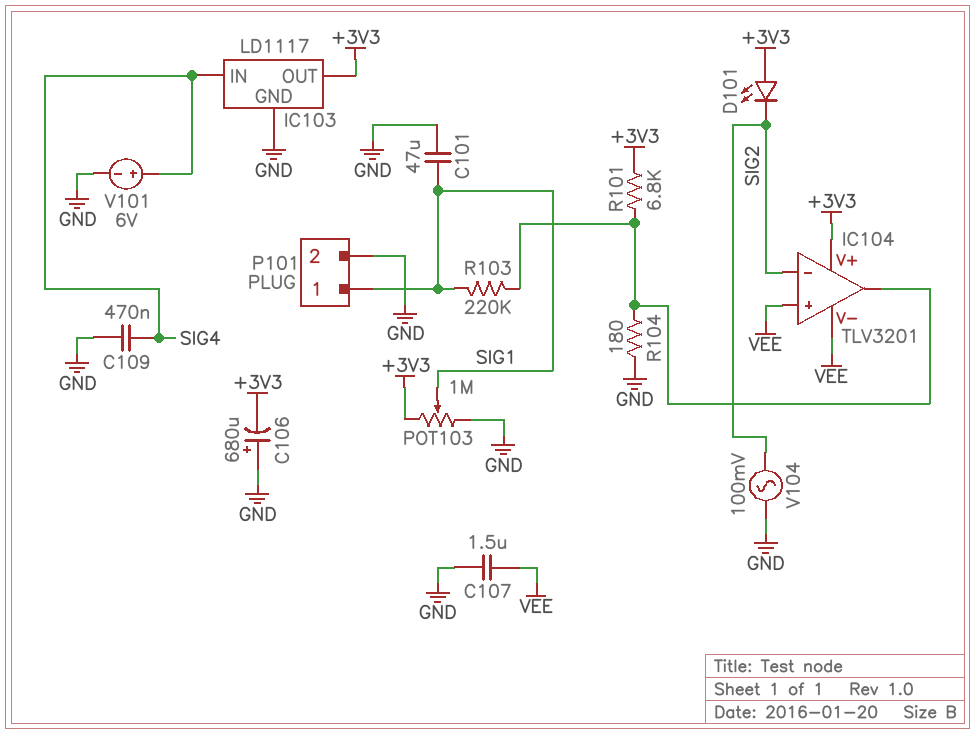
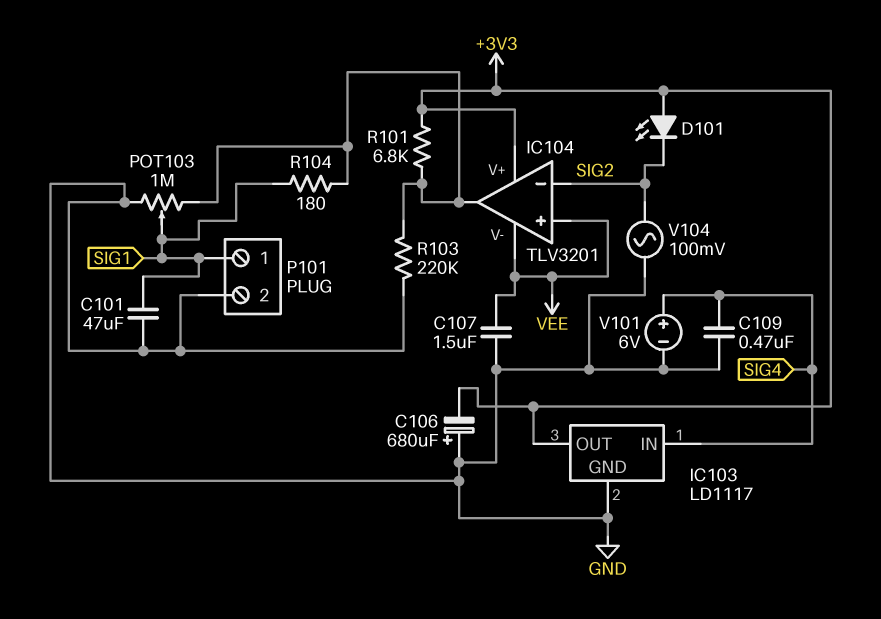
POT103: 1M (+3V3, GND, wiper SIG1) -> 1M (GND, IC104/out, wiper SIG1)
R103: 220k (IC104/out, SIG1) -> 220k (GND, IC104/out)
R104: 180 (GND, IC104/out) -> 180 (IC104/out, SIG1)

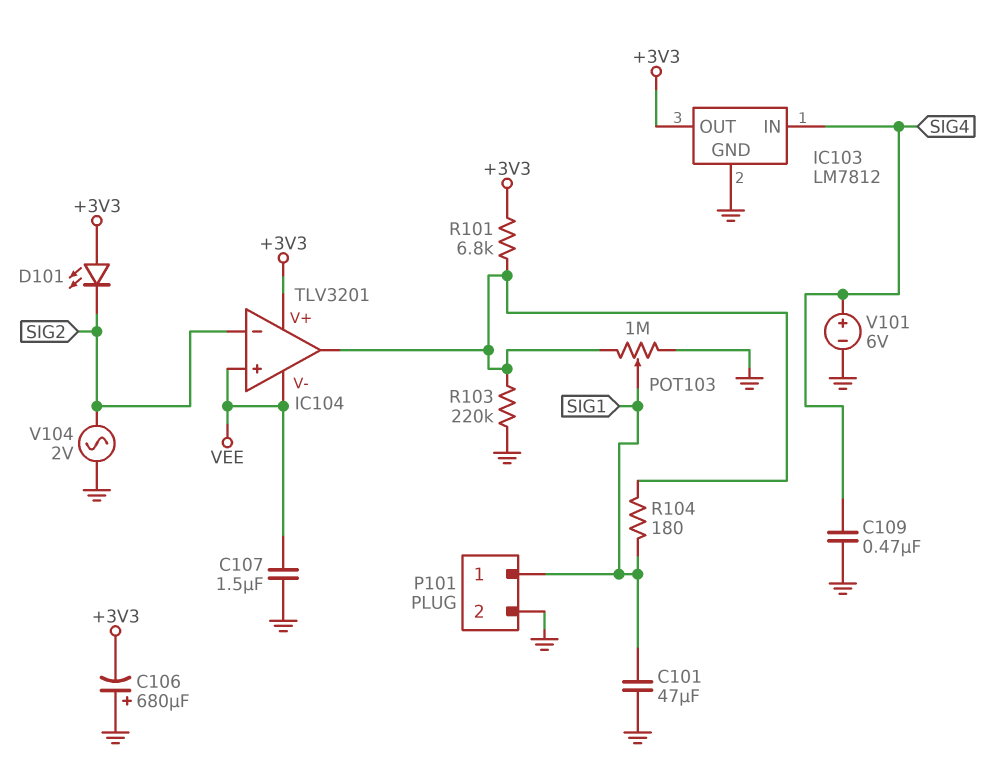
IC103: LD1117 -> LM7812
V104: AC 100mV (GND, SIG2) -> AC 2V (GND, SIG2)

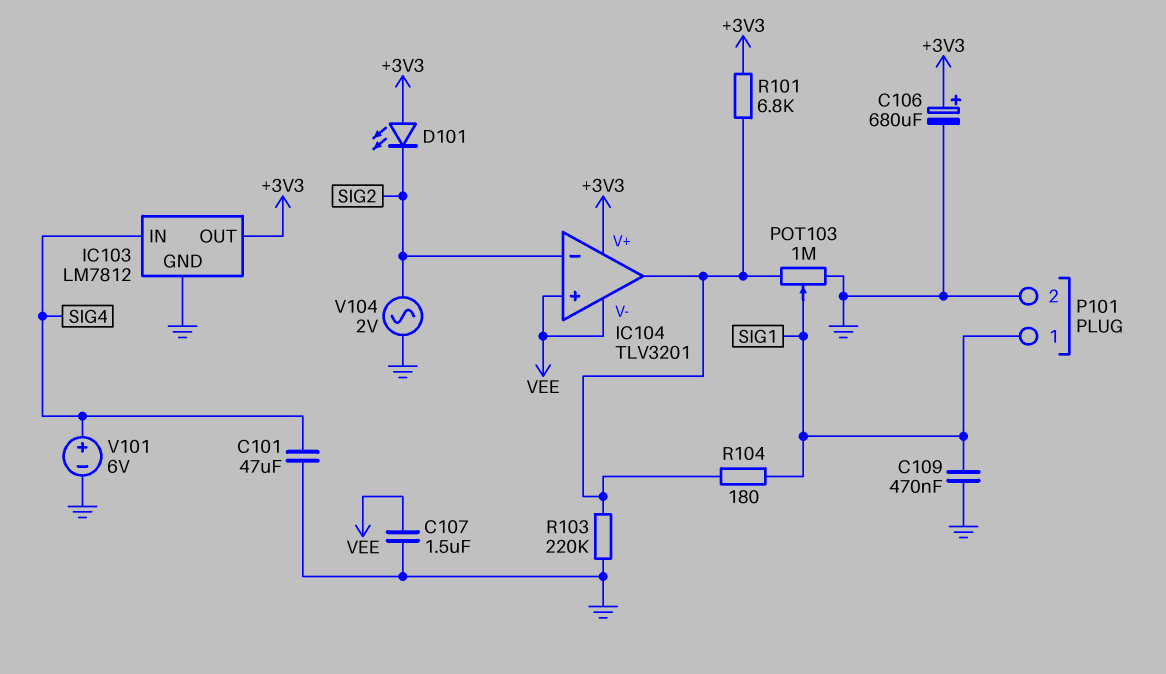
C101: 47uF (GND, SIG1) -> 47uF (GND, SIG4)
C106: 680uF (plus GND, minus +3V3) -> 680uF (plus +3V3, minus GND)
C109: 470nF (GND, SIG4) -> 470nF (GND, SIG1)

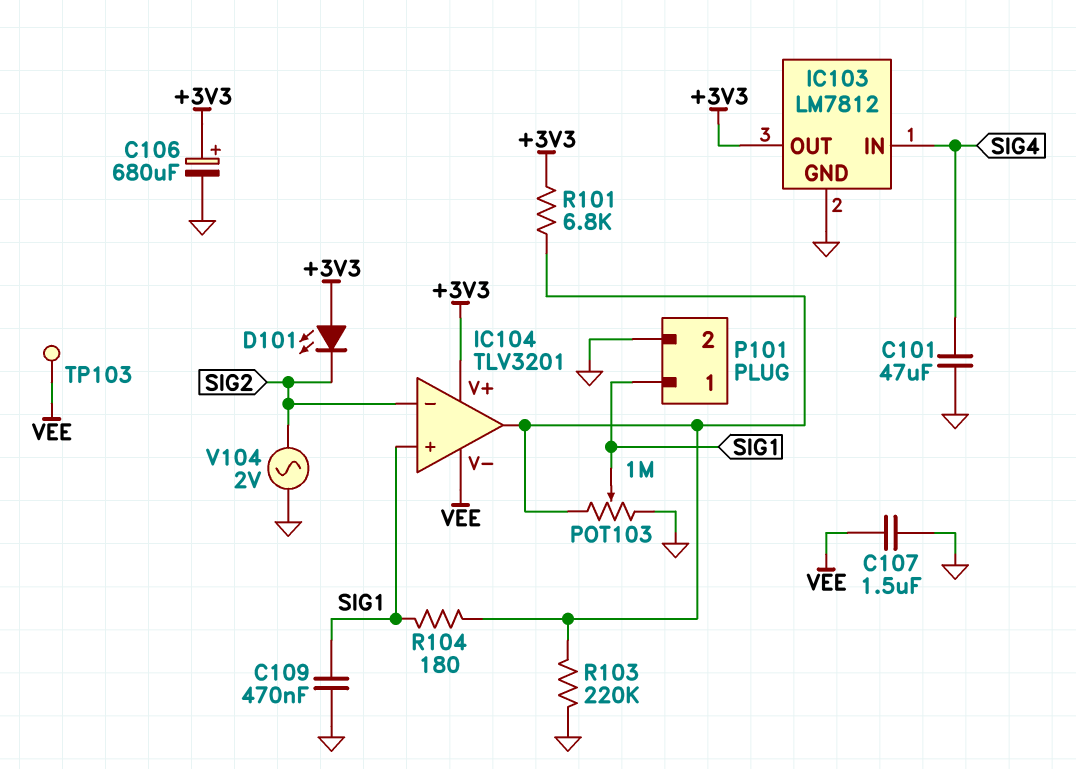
IC104 pin in+: VEE -> SIG1
TP103: none -> test point (VEE)
V101: 6V (plus SIG4, minus GND) -> none

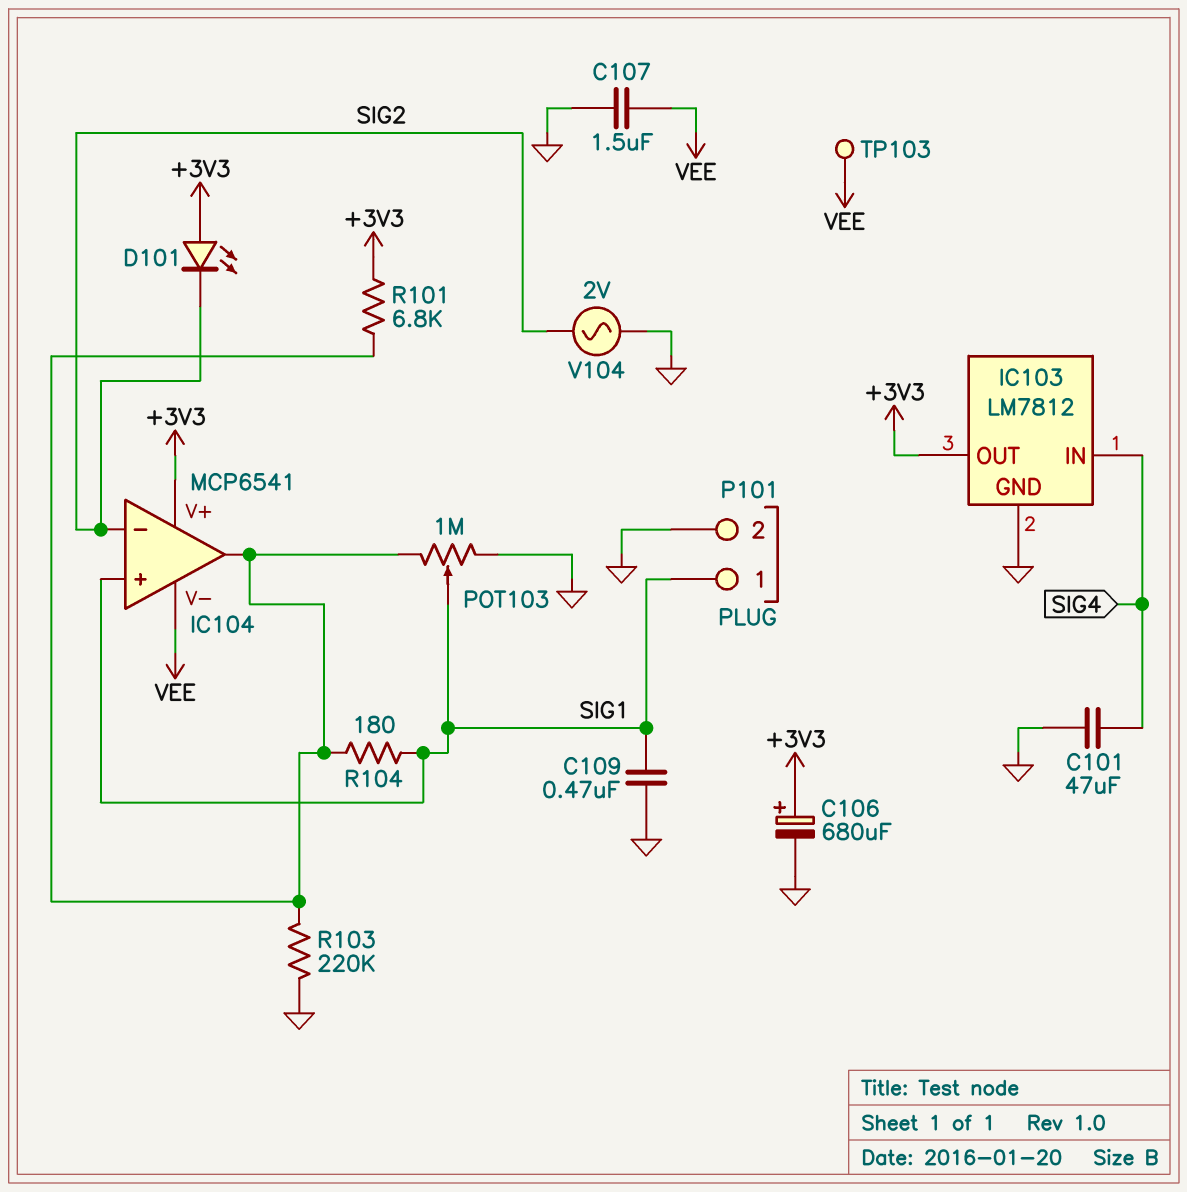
IC104: TLV3201 -> MCP6541

